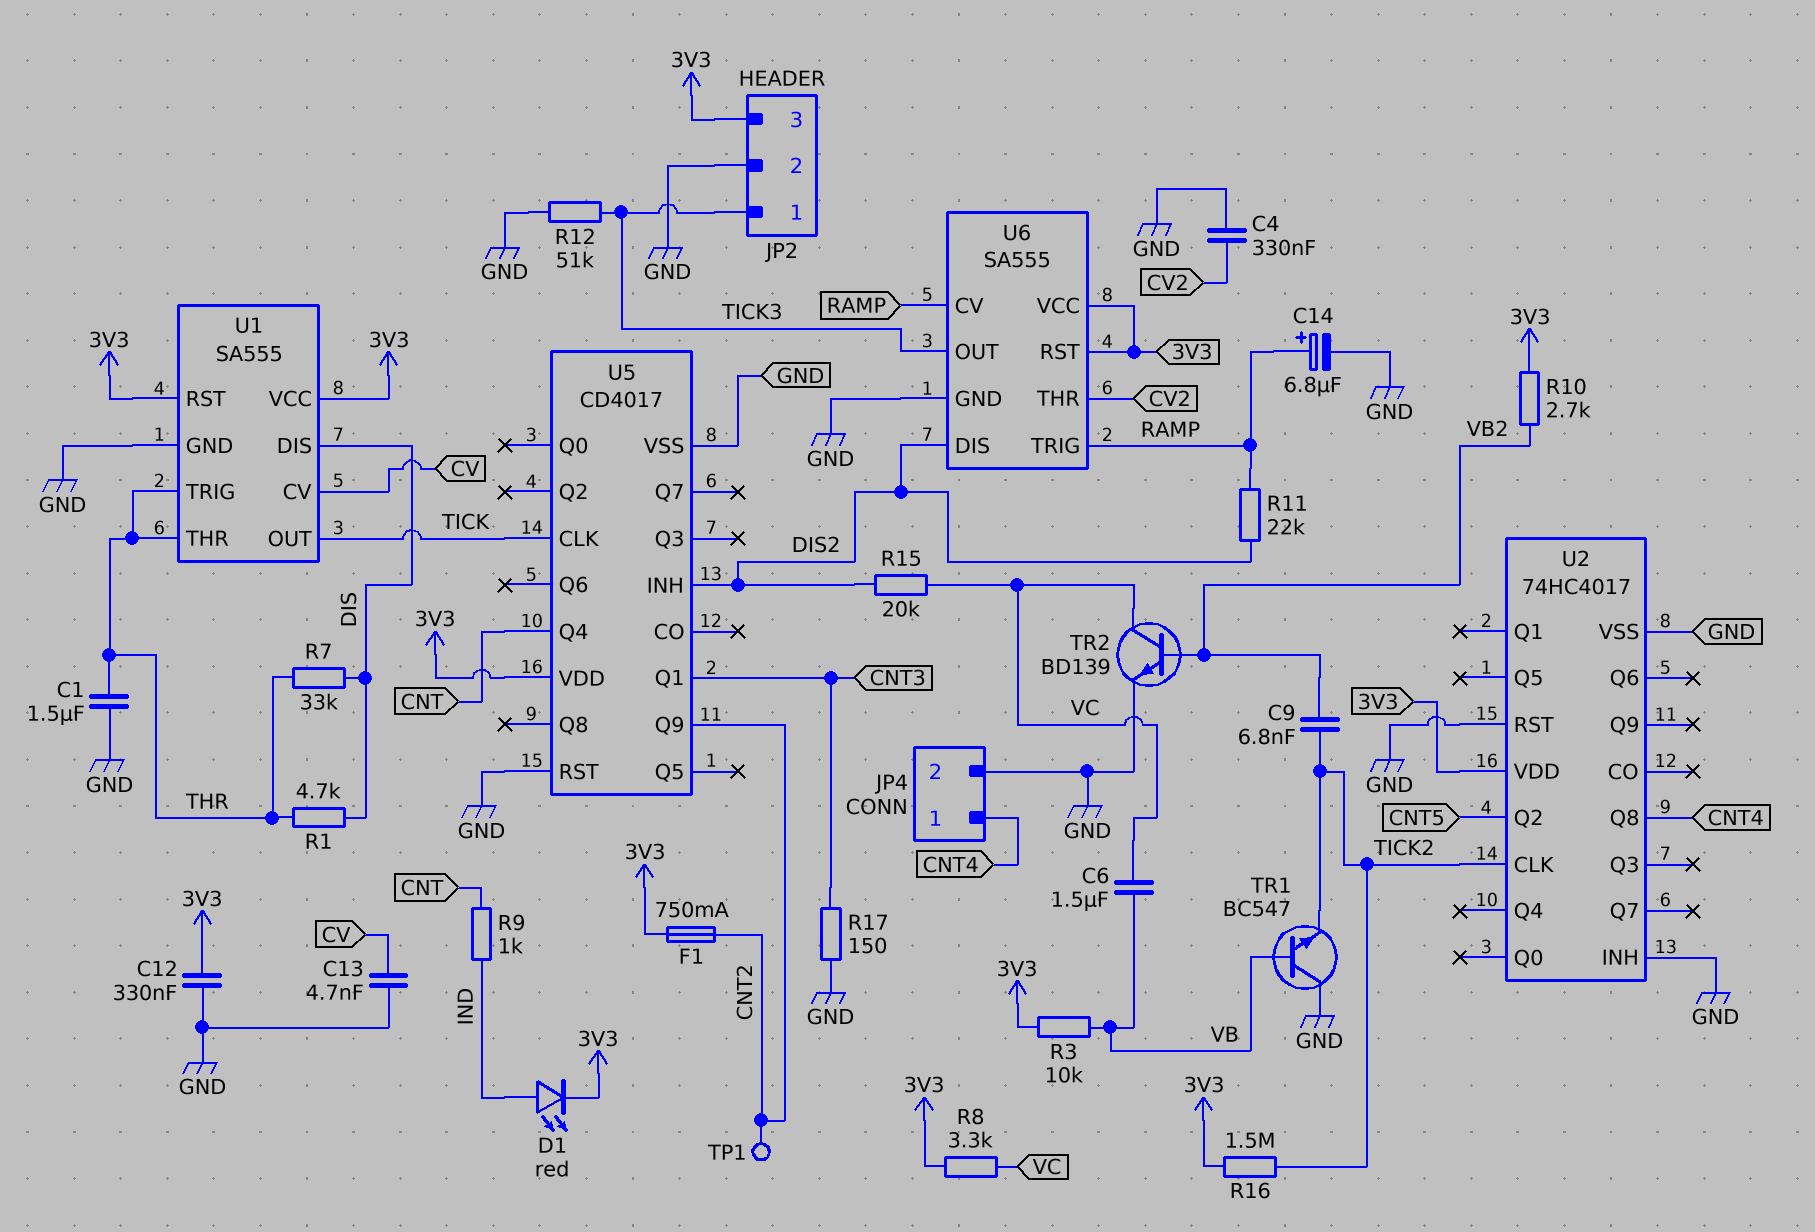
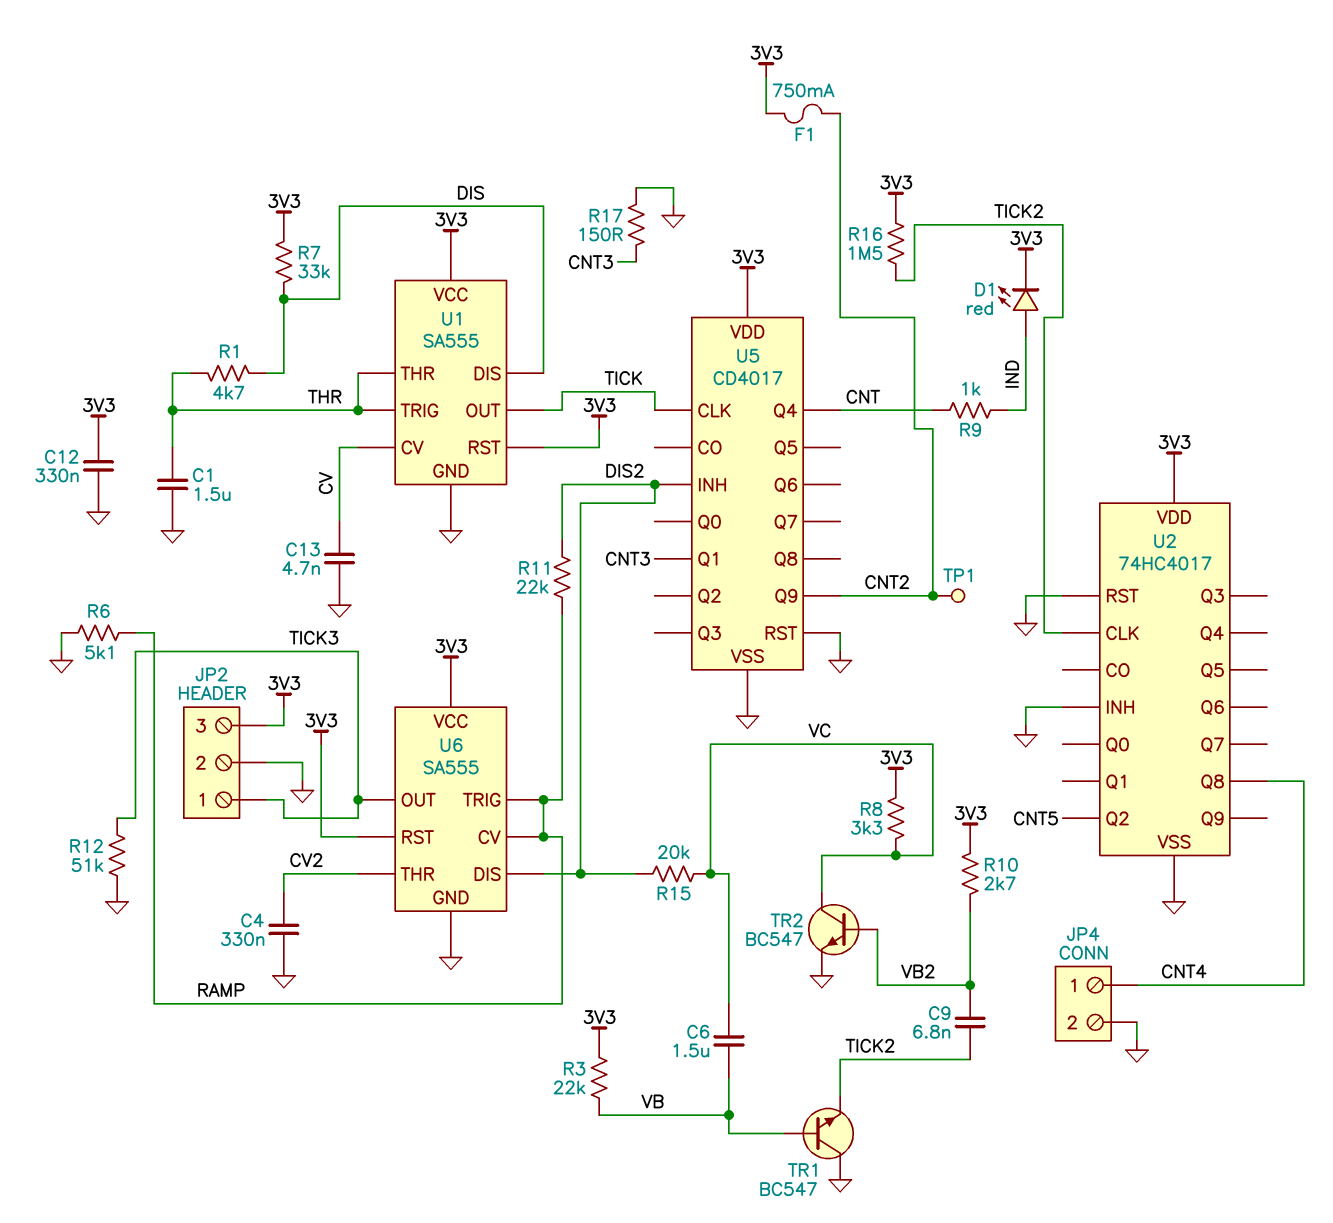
C14: 6.8uF (plus RAMP, minus GND) -> none
R3: 10k (3V3, VB) -> 22k (3V3, VB)
R6: none -> 5.1k (GND, RAMP)
R7: 33k (DIS, THR) -> 33k (3V3, DIS)
TR2: NPN BD139 (B VB2, C VC, E GND) -> NPN BC547 (B VB2, C VC, E GND)

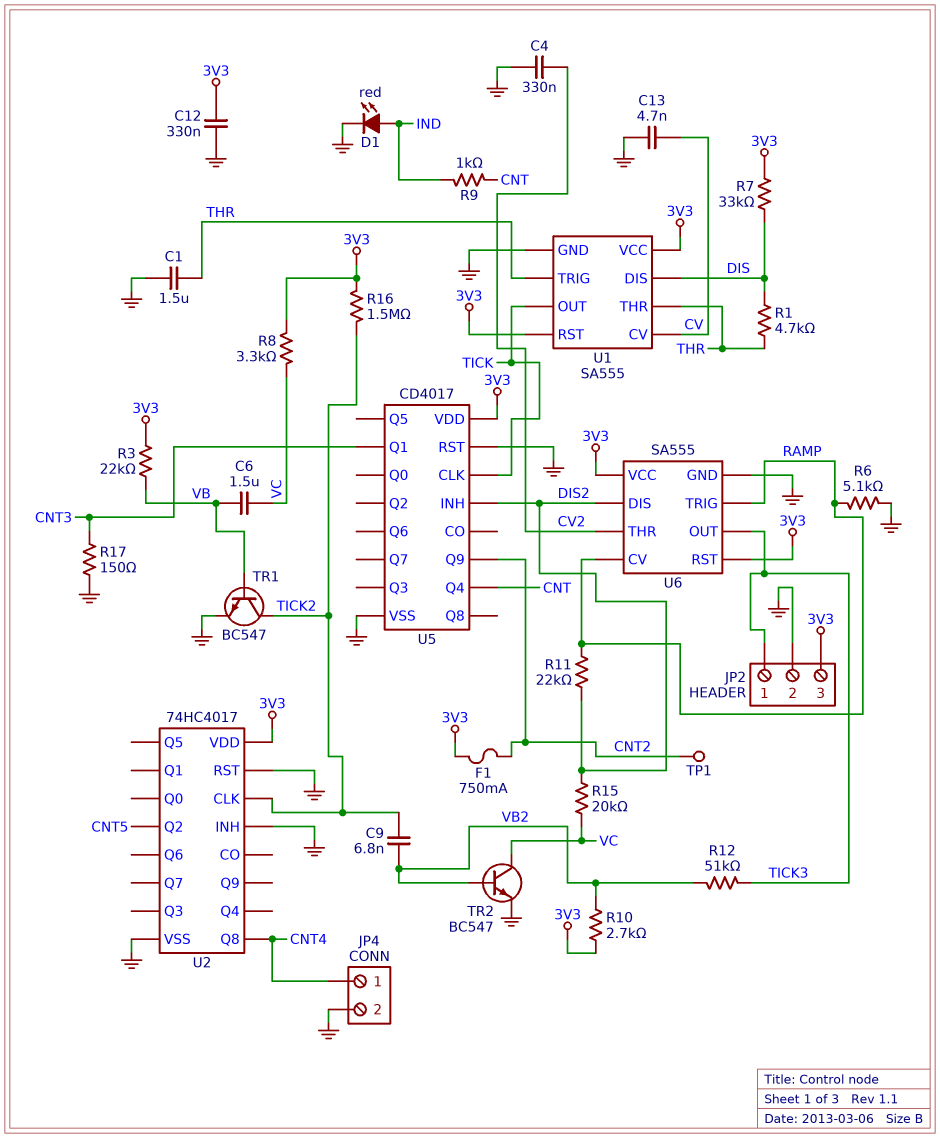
D1: LED red (A IND, K 3V3) -> LED red (A IND, K GND)
R12: 51k (GND, TICK3) -> 51k (TICK3, VB2)
TR1: NPN BC547 (B VB, C GND, E TICK2) -> NPN BC547 (B VB, C TICK2, E GND)

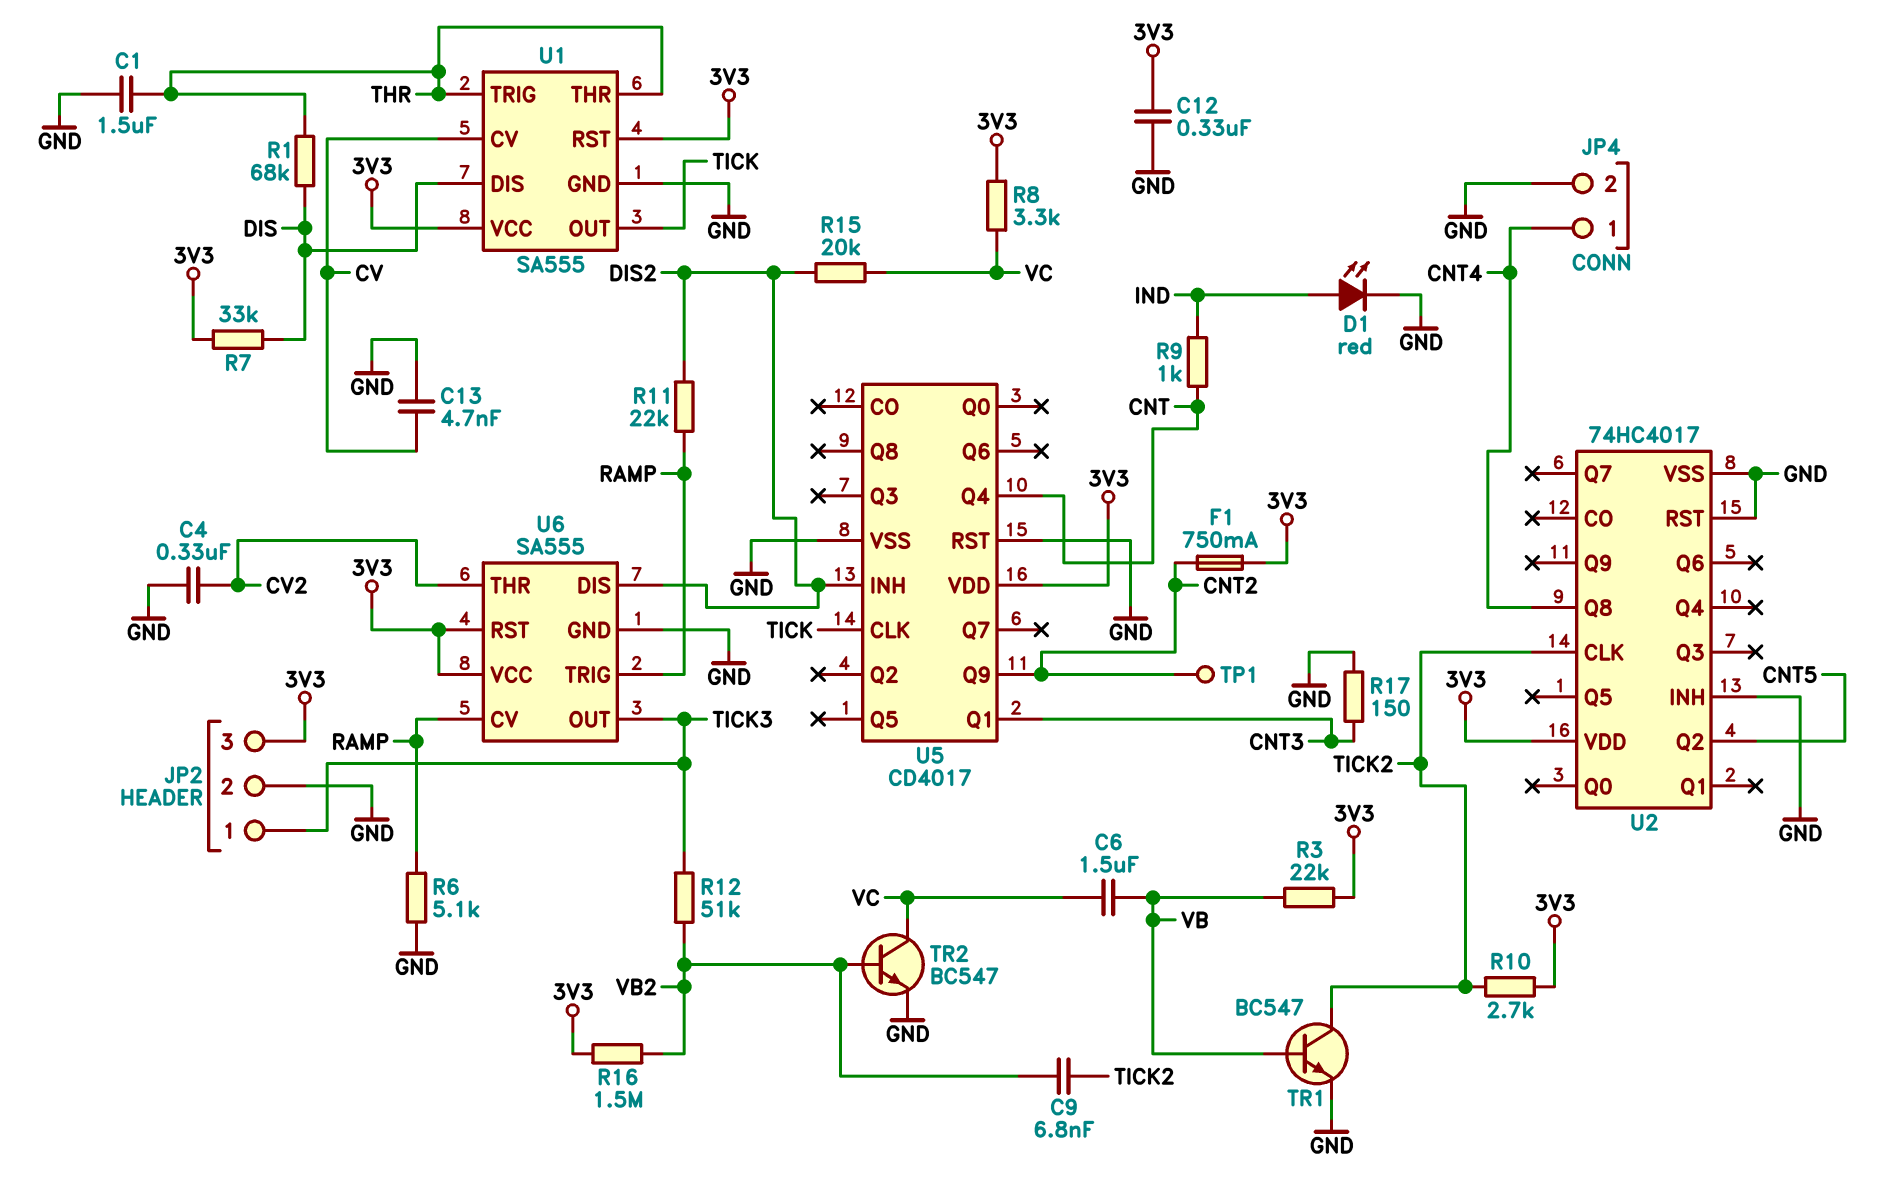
R1: 4.7k (DIS, THR) -> 68k (DIS, THR)
R10: 2.7k (3V3, VB2) -> 2.7k (3V3, TICK2)
R16: 1.5M (3V3, TICK2) -> 1.5M (3V3, VB2)

